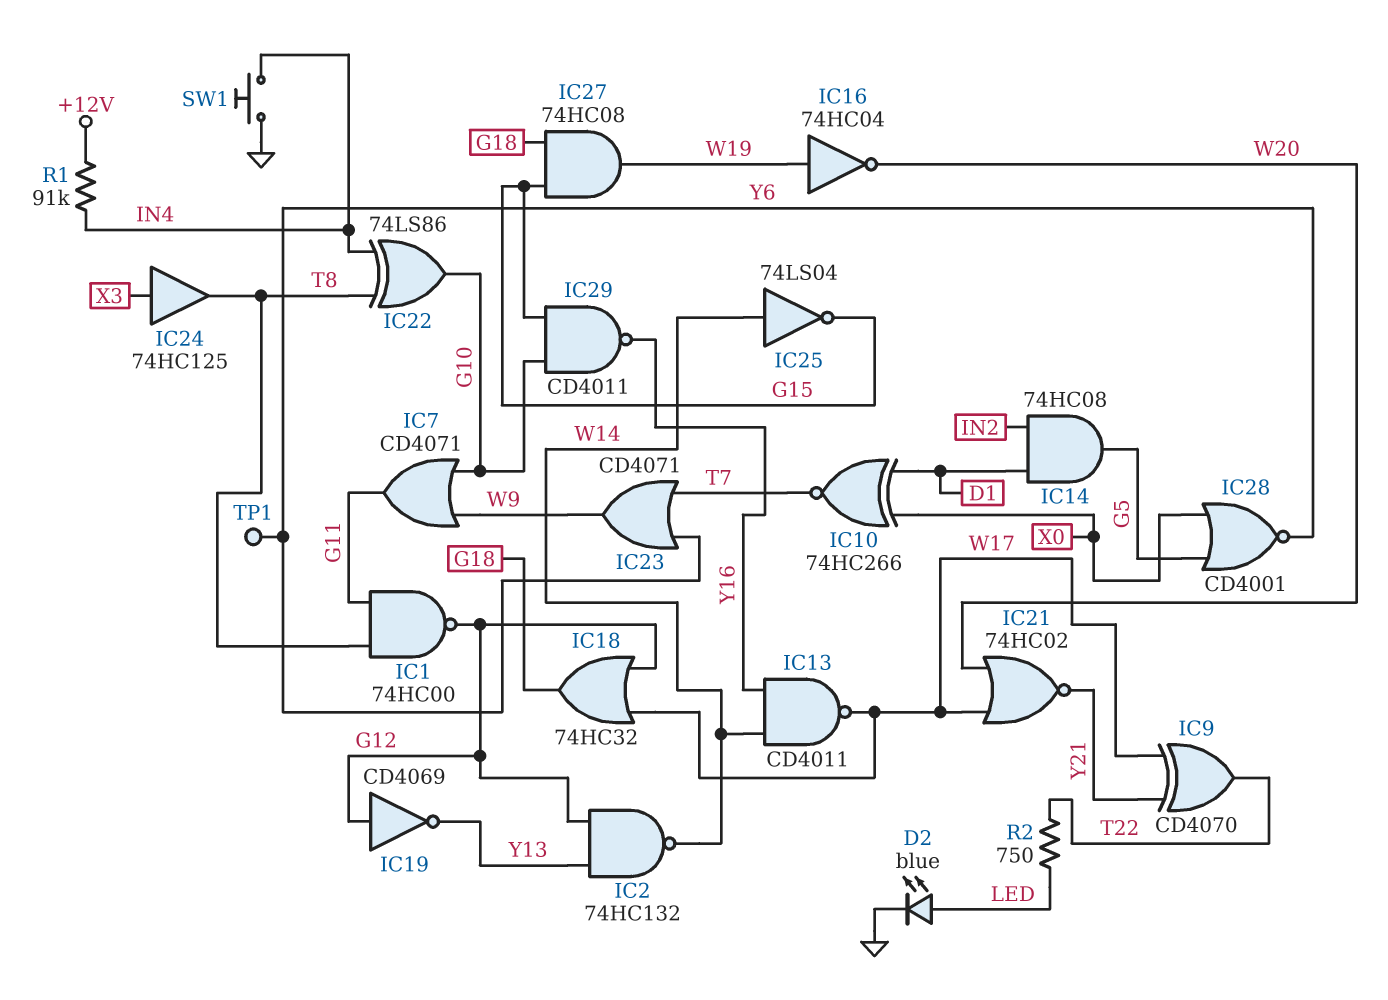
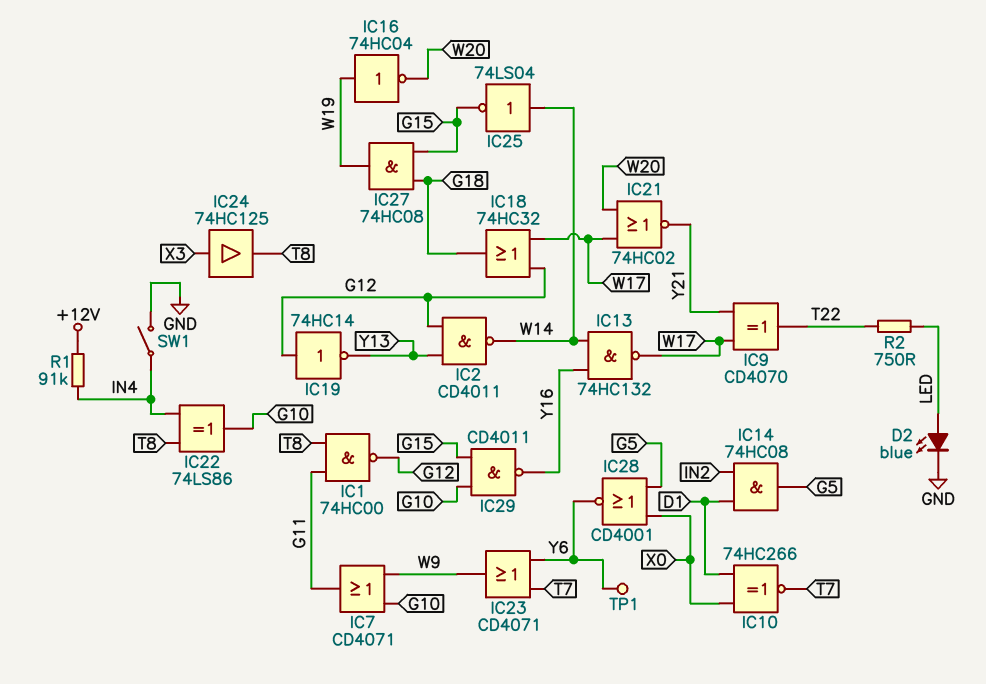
IC2: NAND 74HC132 (in G12, in Y13, out W14) -> NAND CD4011 (in G12, in Y13, out W14)
IC13: NAND CD4011 (in W14, in Y16, out W17) -> NAND 74HC132 (in W14, in Y16, out W17)
IC19: NOT CD4069 (in G12, out Y13) -> NOT 74HC14 (in G12, out Y13)
SW1: button (GND, IN4) -> switch (GND, IN4)

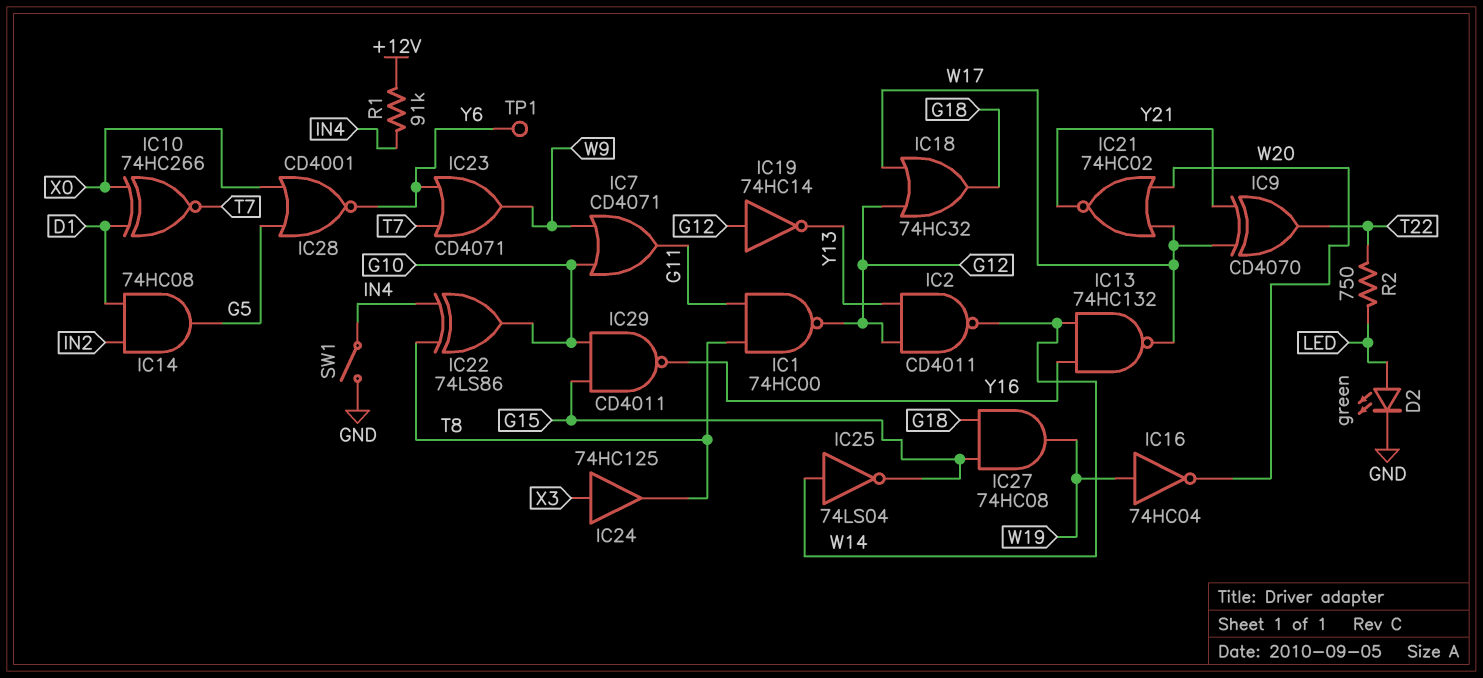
D2: LED blue (A LED, K GND) -> LED green (A LED, K GND)

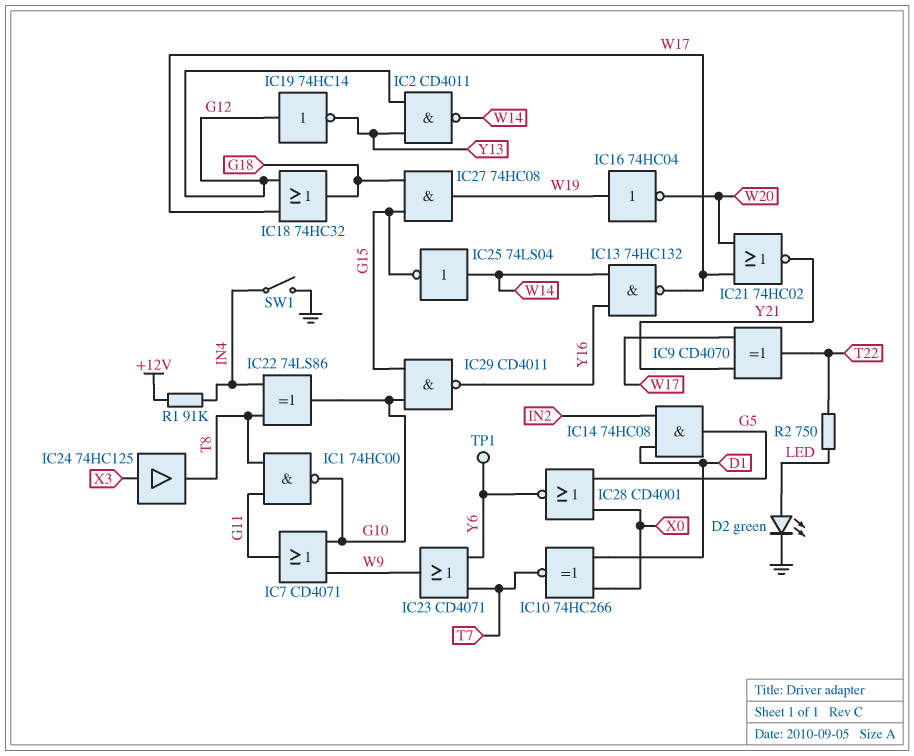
IC1: NAND 74HC00 (in G11, in T8, out G12) -> NAND 74HC00 (in G11, in T8, out G10)

